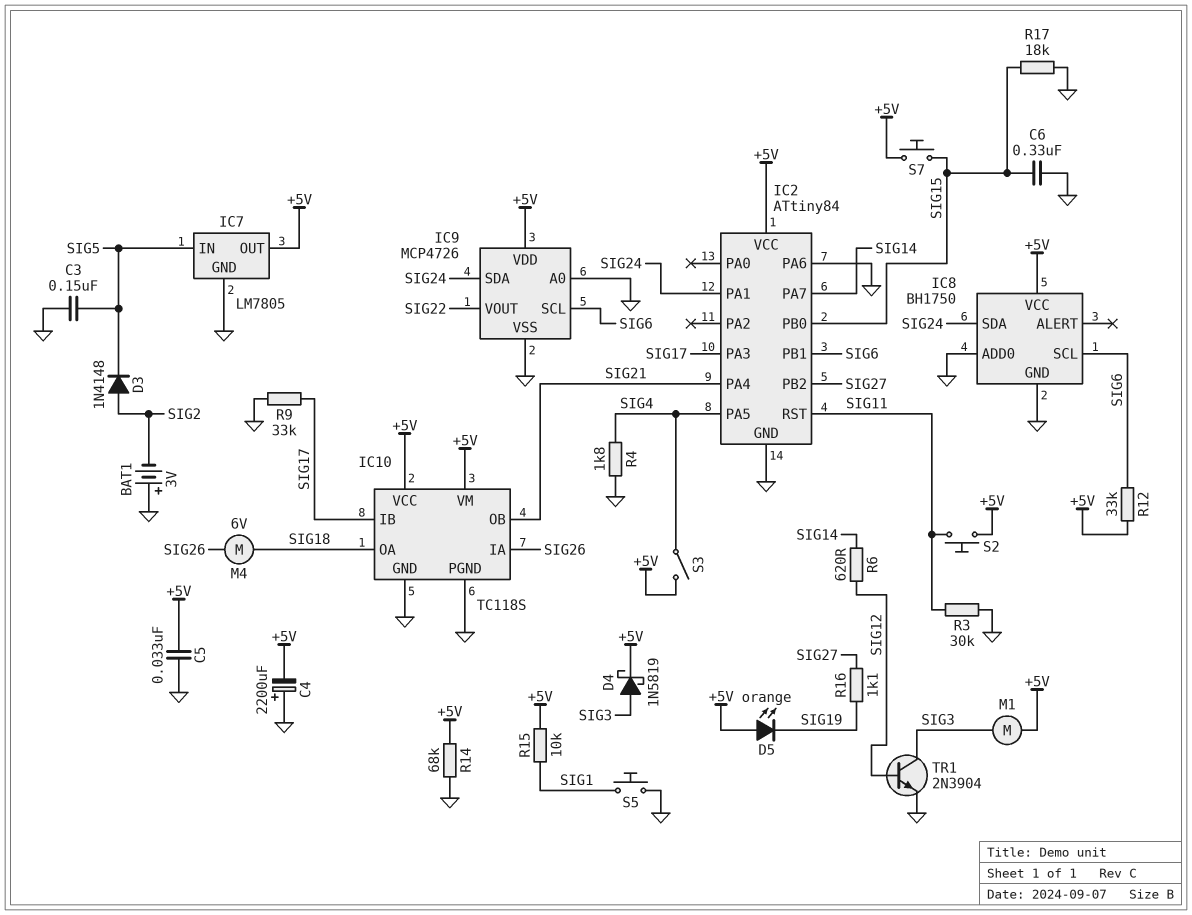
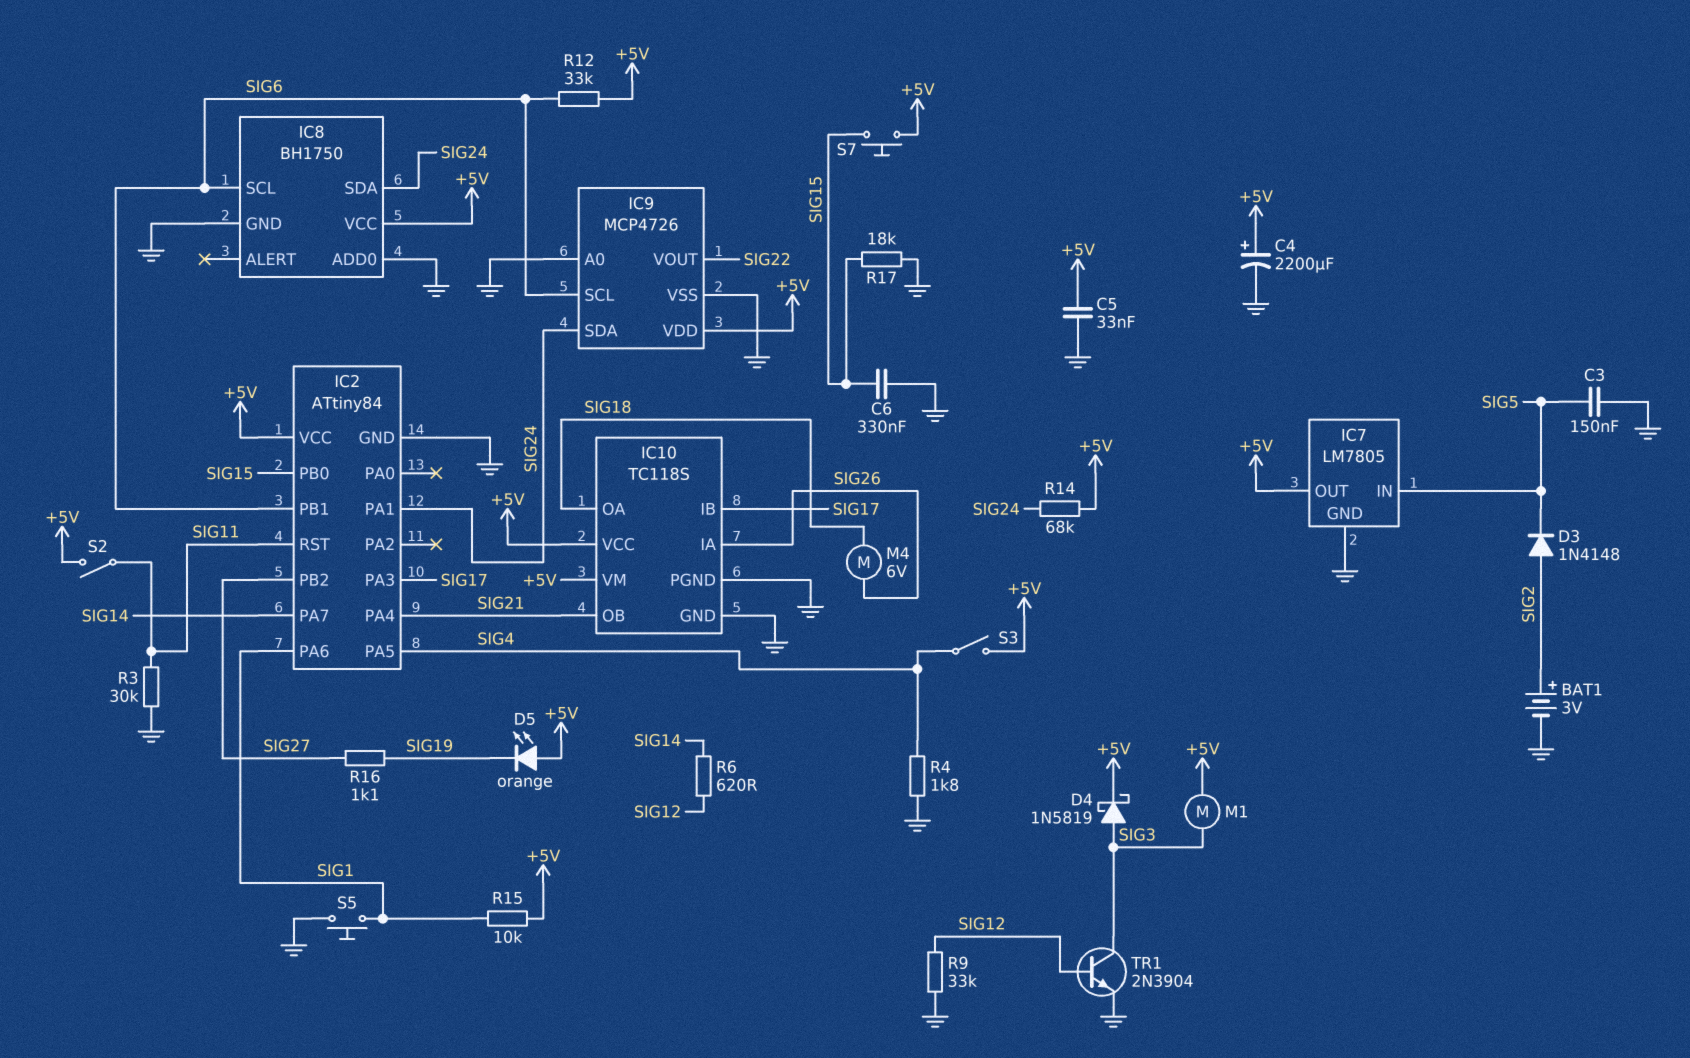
BAT1: 3V (plus GND, minus SIG2) -> 3V (plus SIG2, minus GND)
C4: 2200uF (plus GND, minus +5V) -> 2200uF (plus +5V, minus GND)
IC2 pin PA6: GND -> SIG1
R9: 33k (GND, SIG17) -> 33k (GND, SIG12)
R14: 68k (+5V, GND) -> 68k (+5V, SIG24)
S2: button (+5V, SIG11) -> switch (+5V, SIG11)

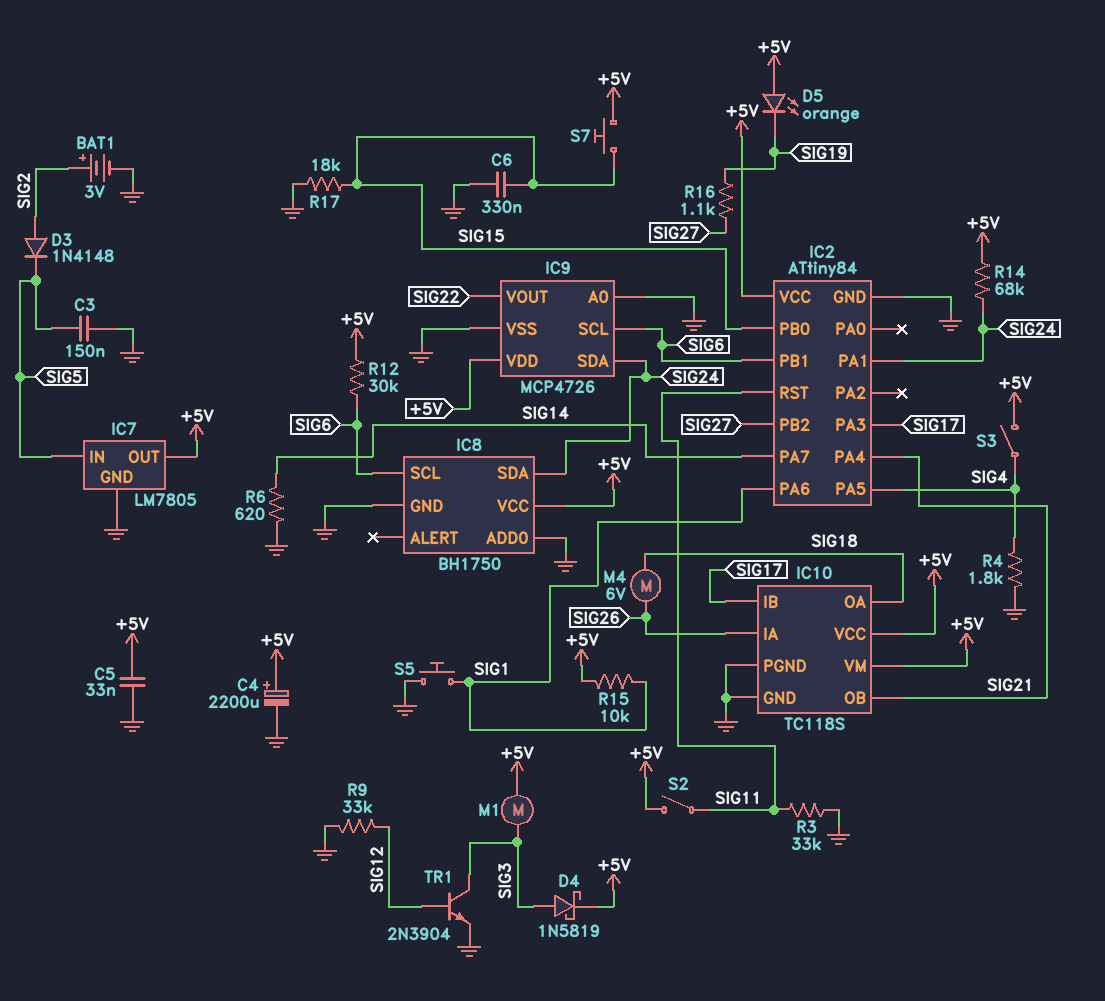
R3: 30k (GND, SIG11) -> 33k (GND, SIG11)
R6: 620 (SIG12, SIG14) -> 620 (GND, SIG14)
R12: 33k (+5V, SIG6) -> 30k (+5V, SIG6)

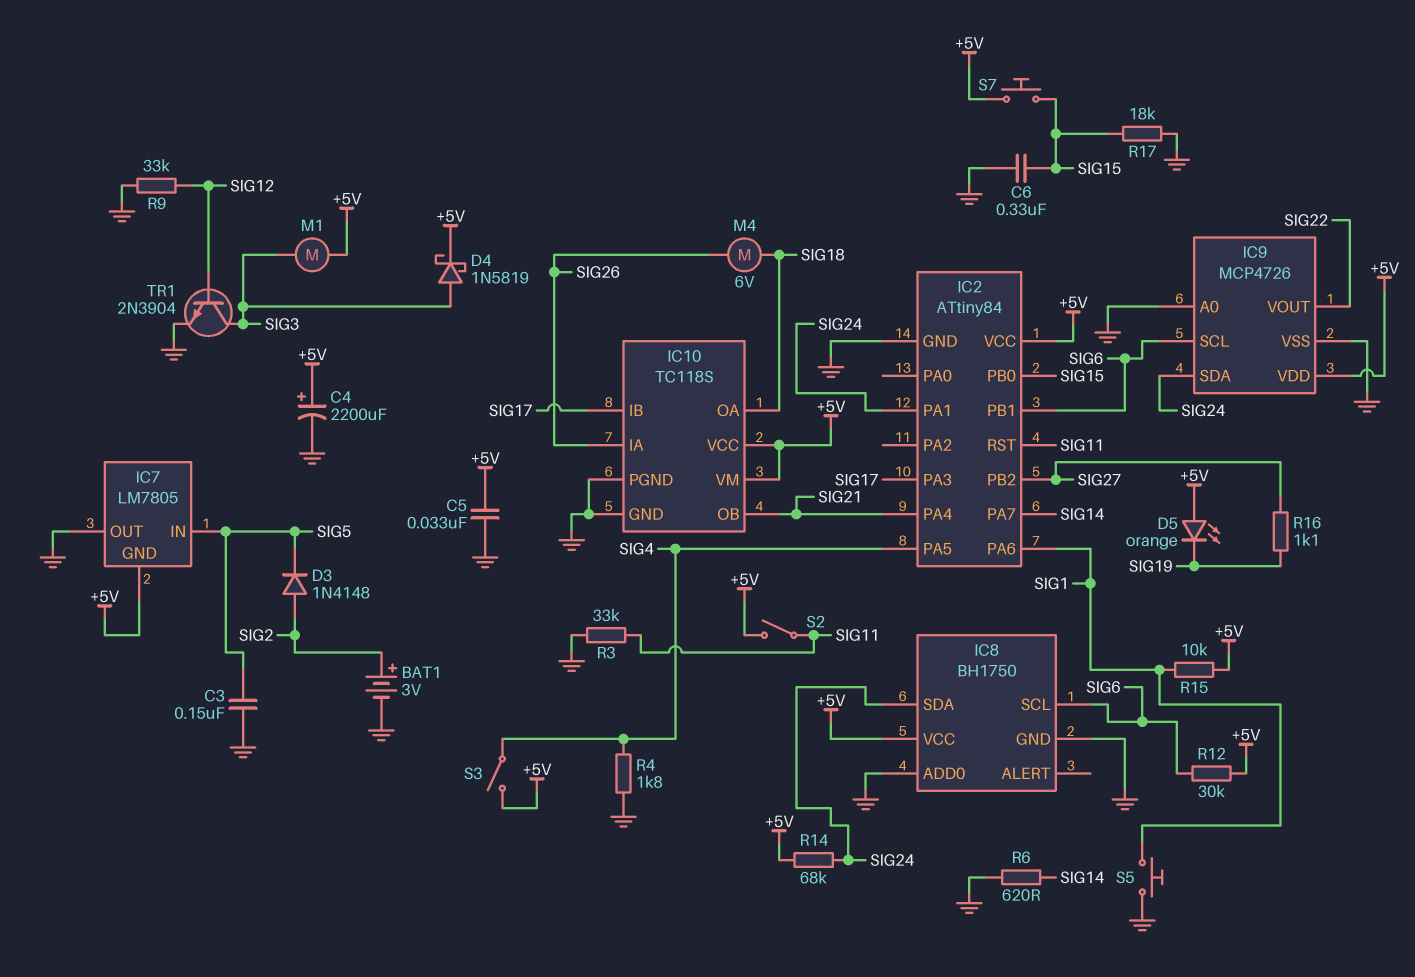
IC7 pin GND: GND -> +5V
IC7 pin OUT: +5V -> GND

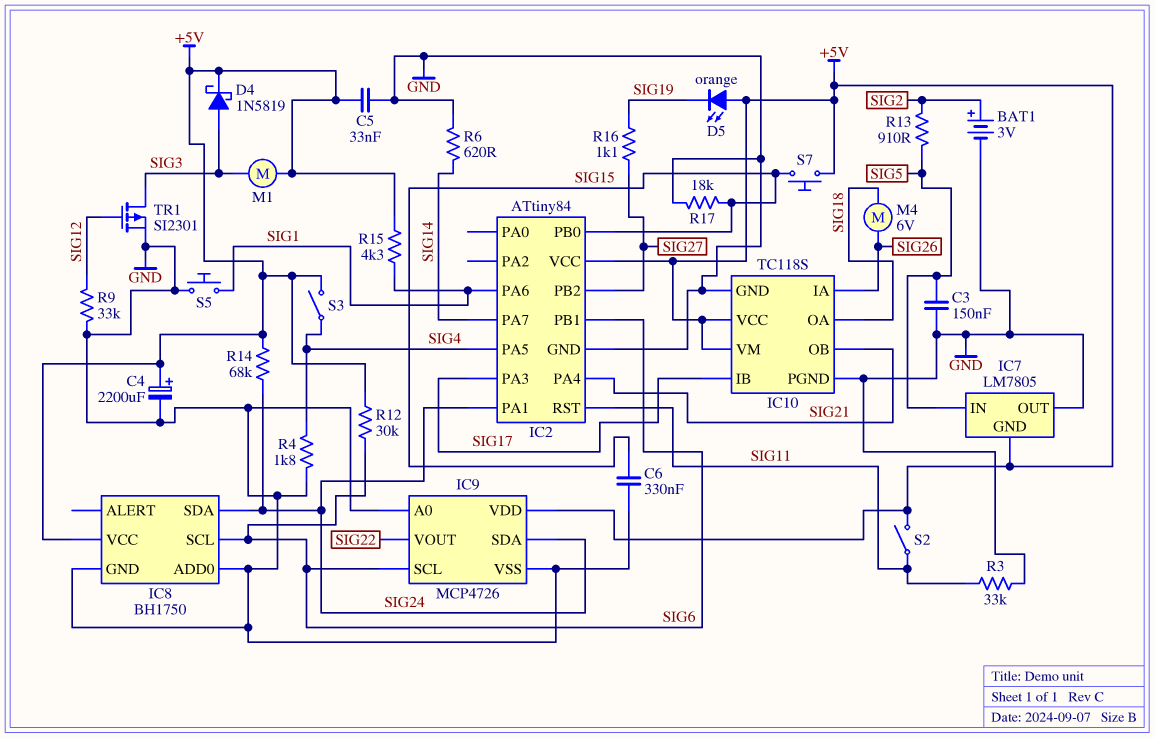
D3: diode 1N4148 (A SIG2, K SIG5) -> none
R13: none -> 910 (SIG2, SIG5)
R15: 10k (+5V, SIG1) -> 4.3k (+5V, SIG1)
TR1: NPN 2N3904 (B SIG12, C SIG3, E GND) -> PMOS SI2301 (G SIG12, D SIG3, S GND)

